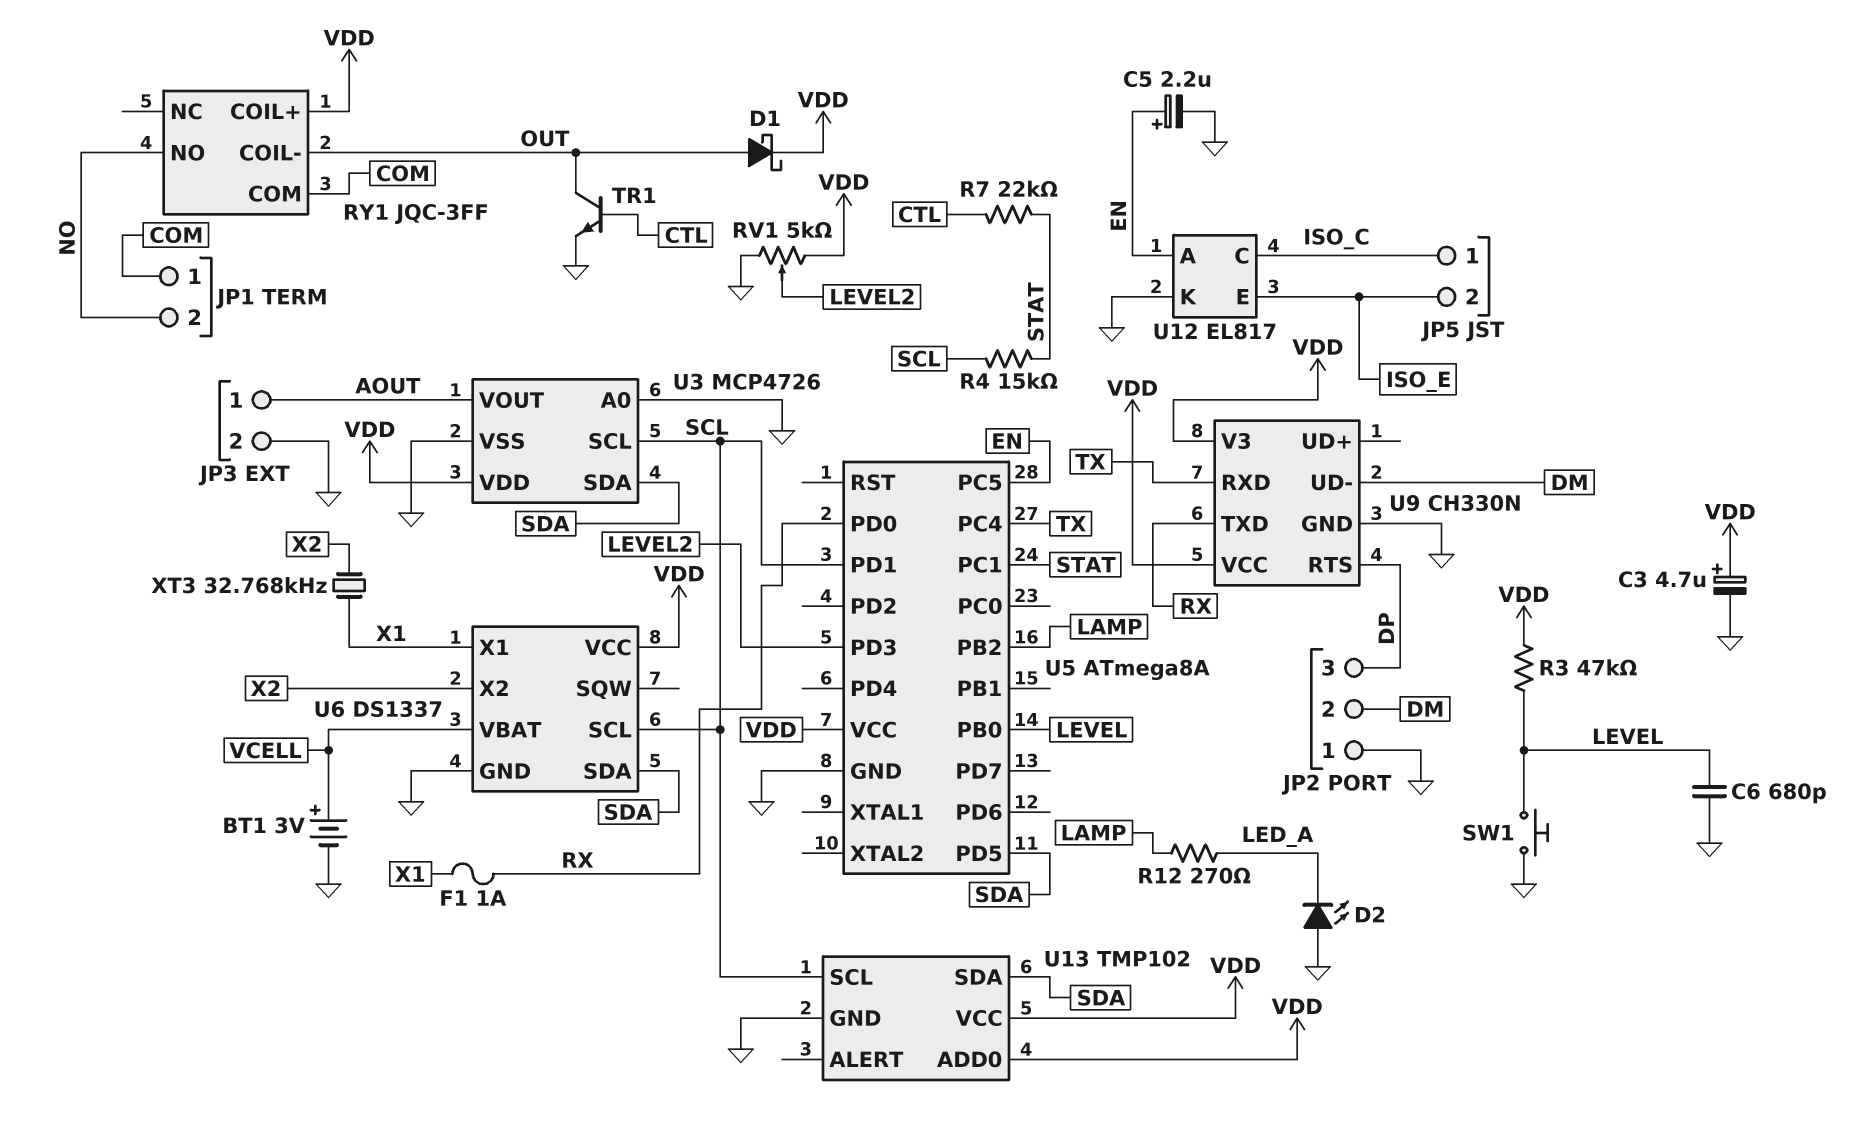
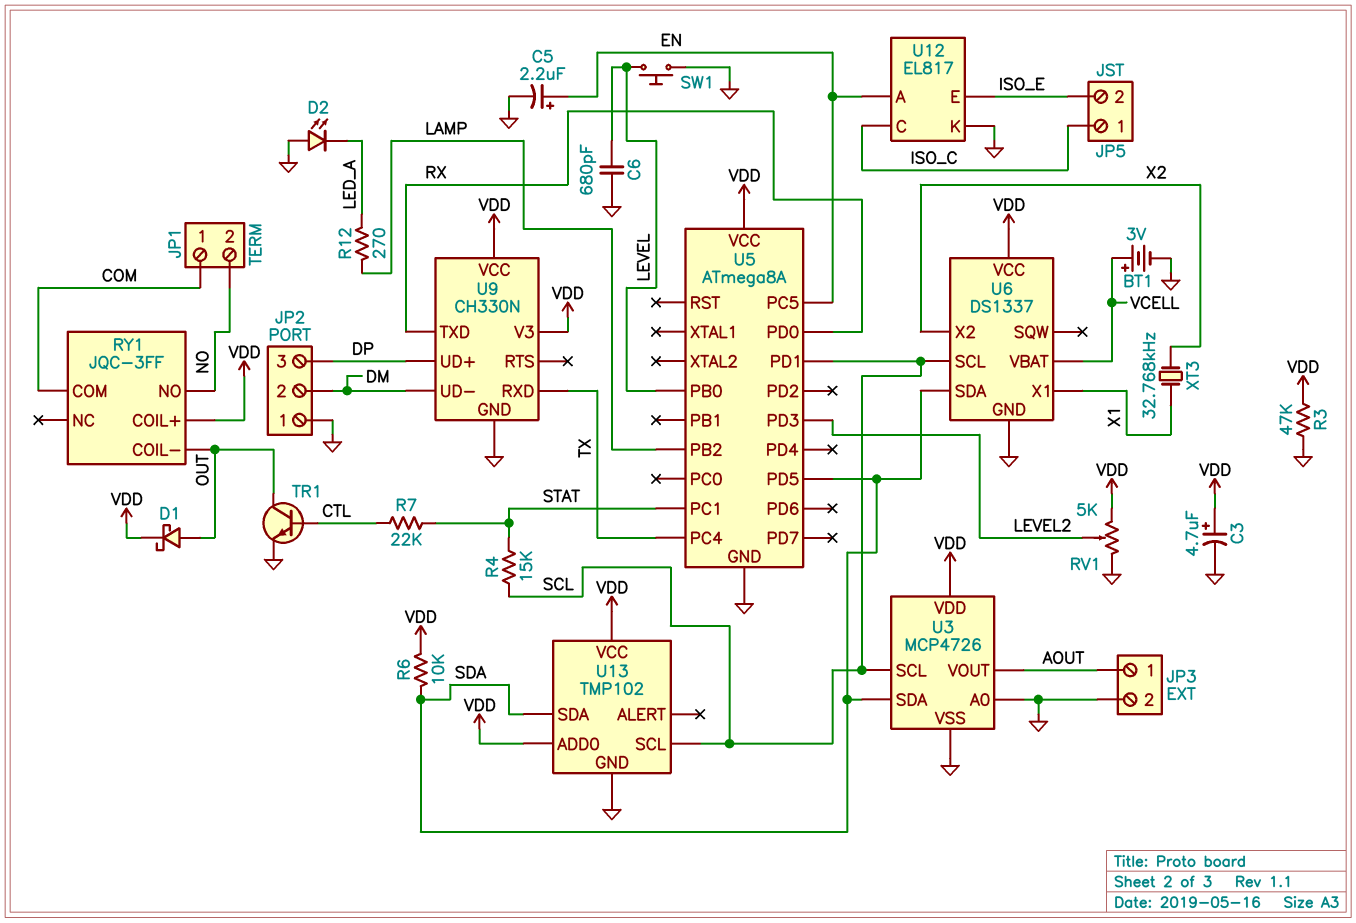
F1: 1A (RX, X1) -> none
R3: 47k (LEVEL, VDD) -> 47k (GND, VDD)
R6: none -> 10k (SDA, VDD)
U9 pin RTS: DP -> none
U9 pin UD+: none -> DP

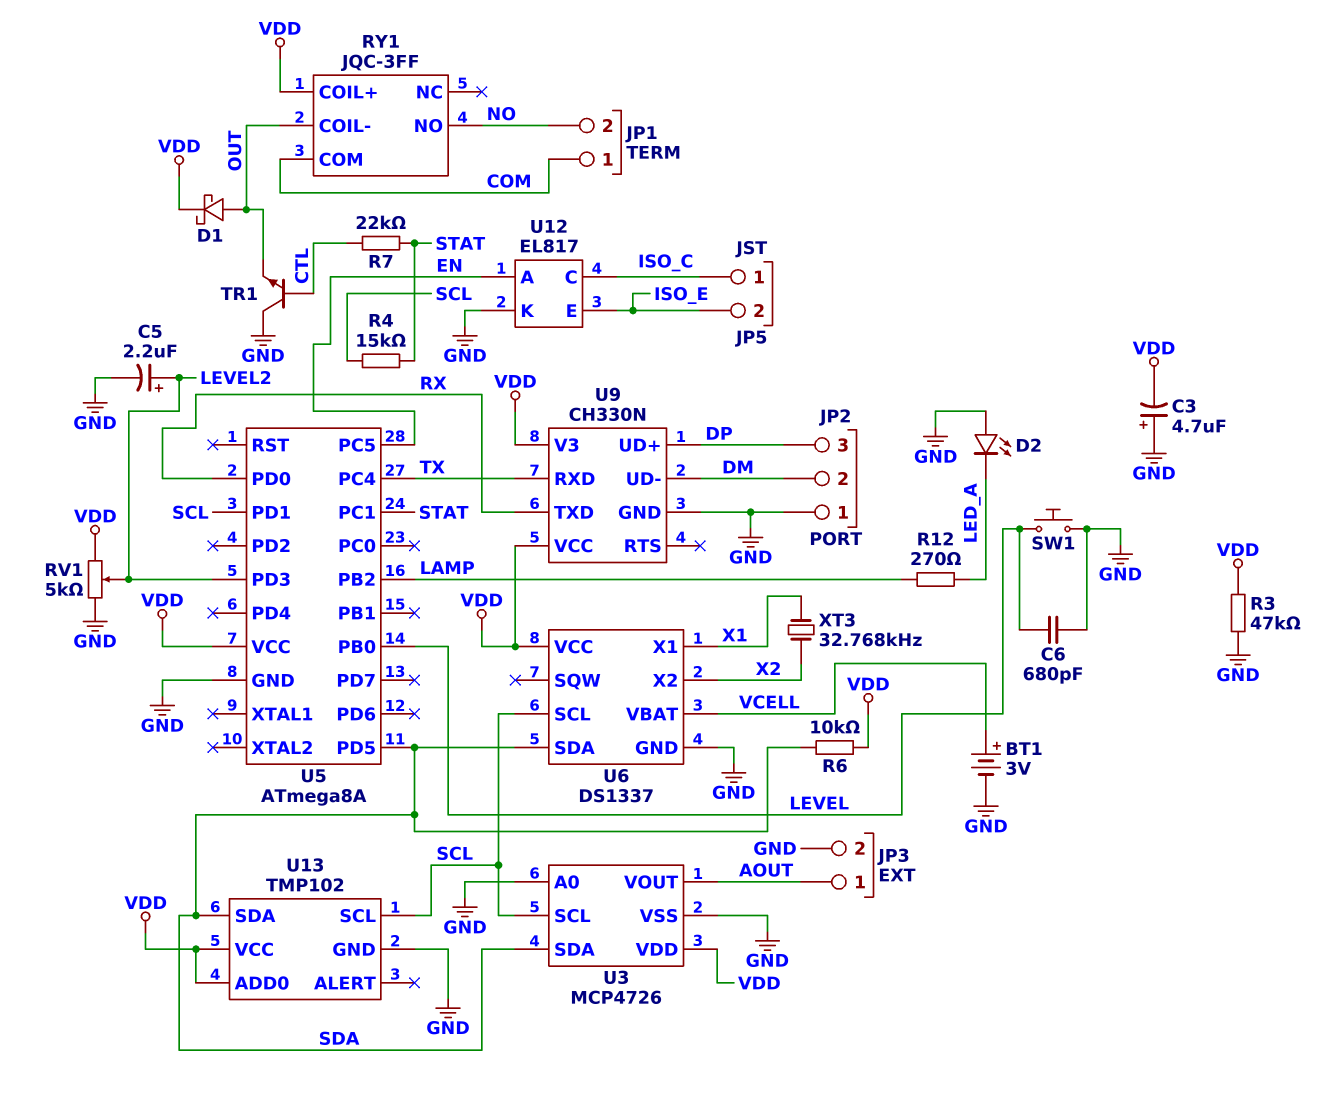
C3: 4.7uF (plus VDD, minus GND) -> 4.7uF (plus GND, minus VDD)
C5: 2.2uF (plus EN, minus GND) -> 2.2uF (plus LEVEL2, minus GND)
TR1: NPN (B CTL, C OUT, E GND) -> NPN (B CTL, C GND, E OUT)

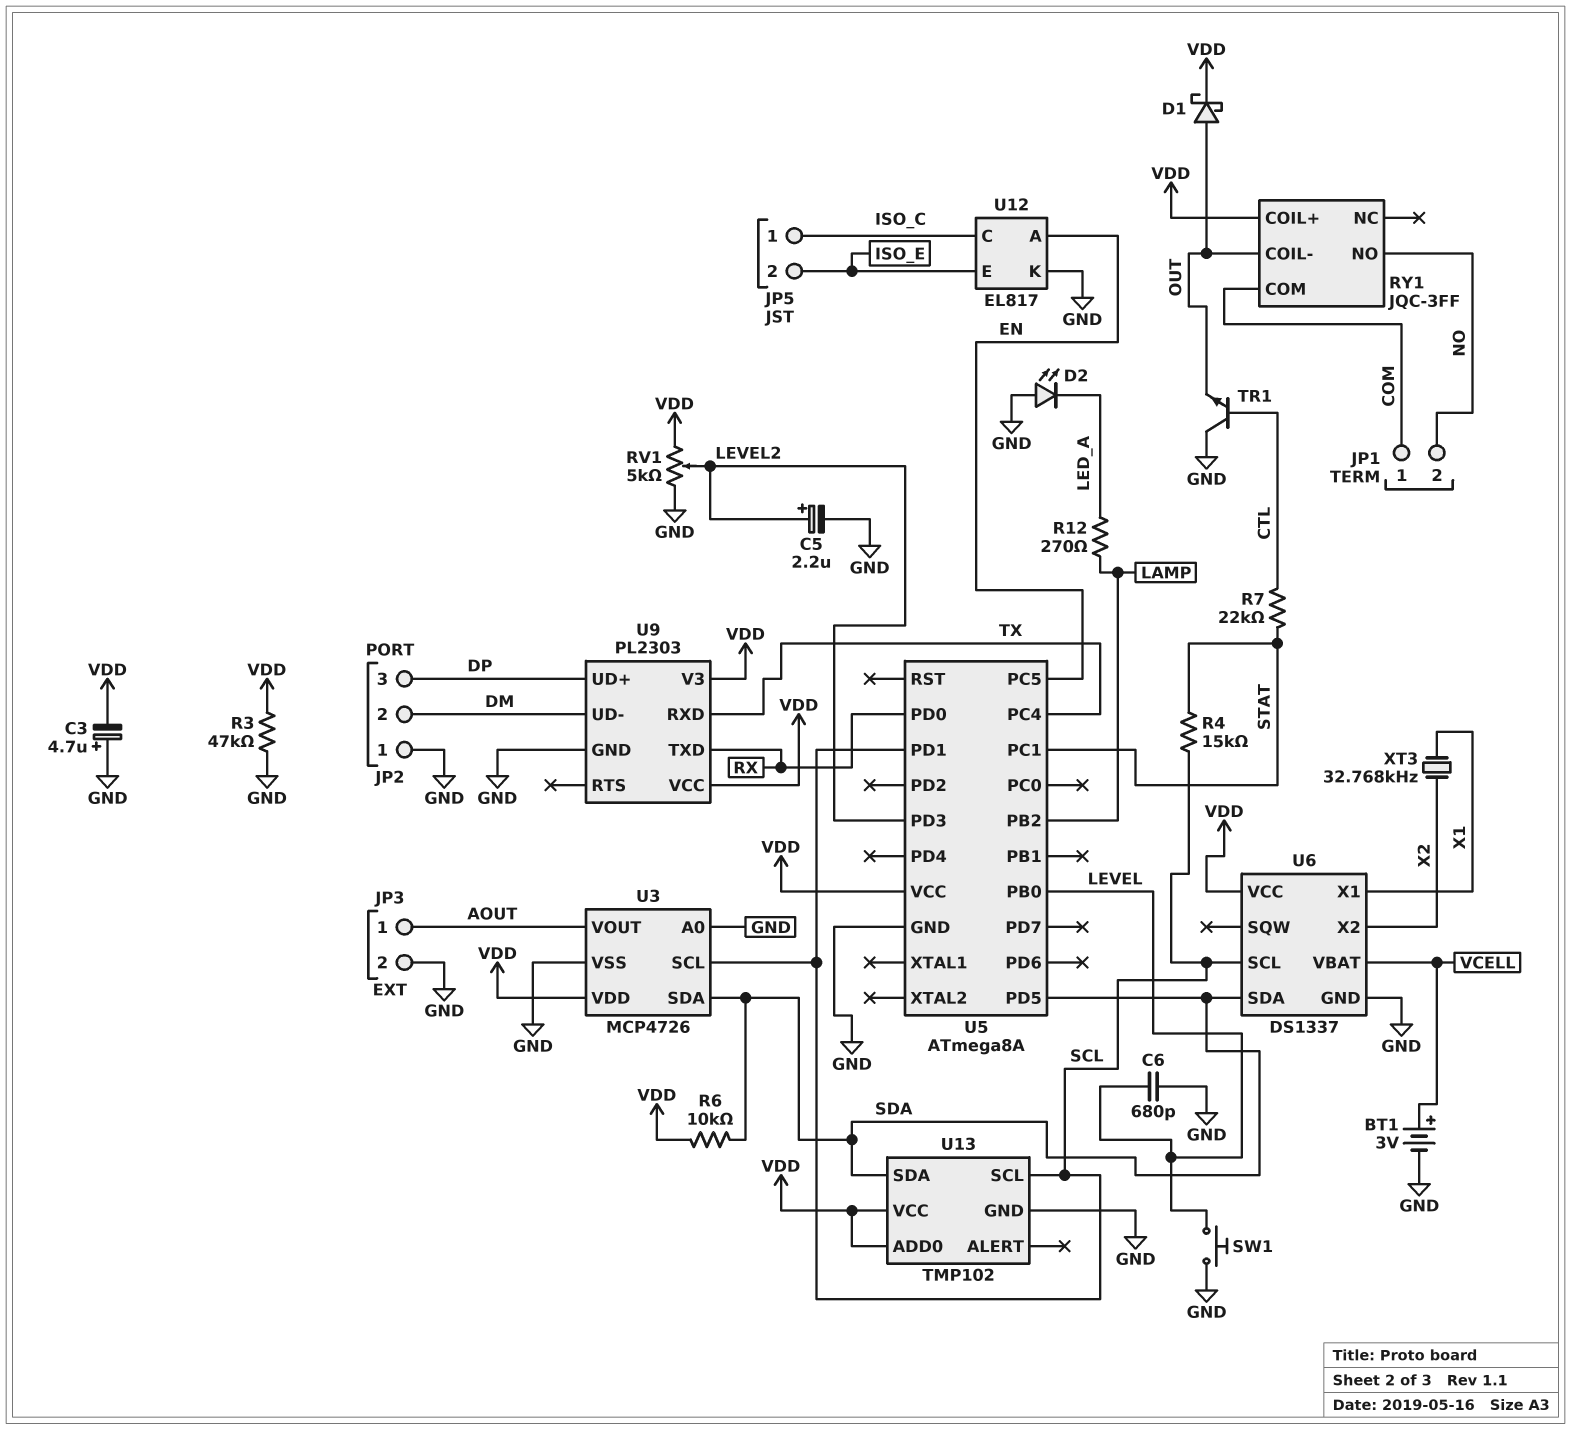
U9: CH330N -> PL2303

